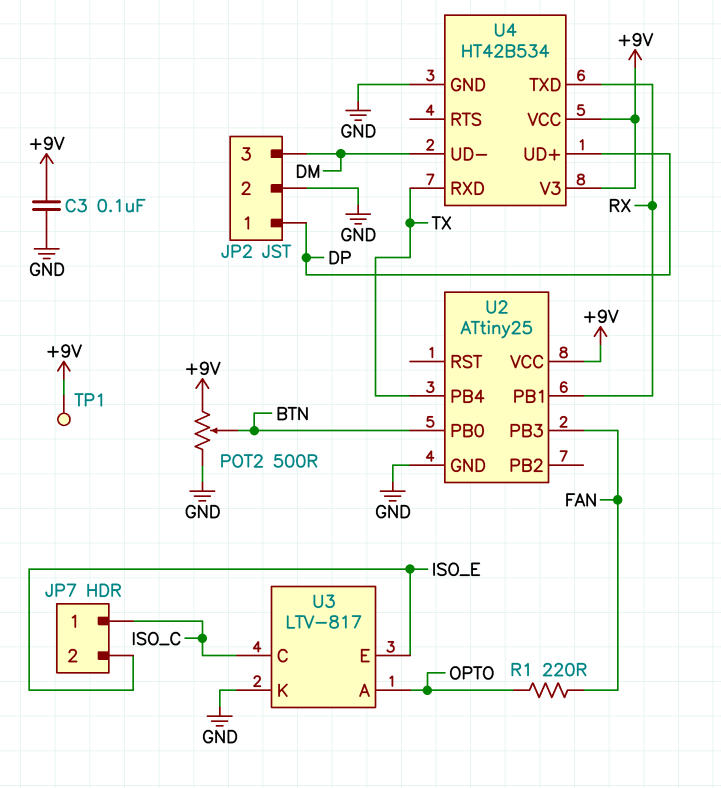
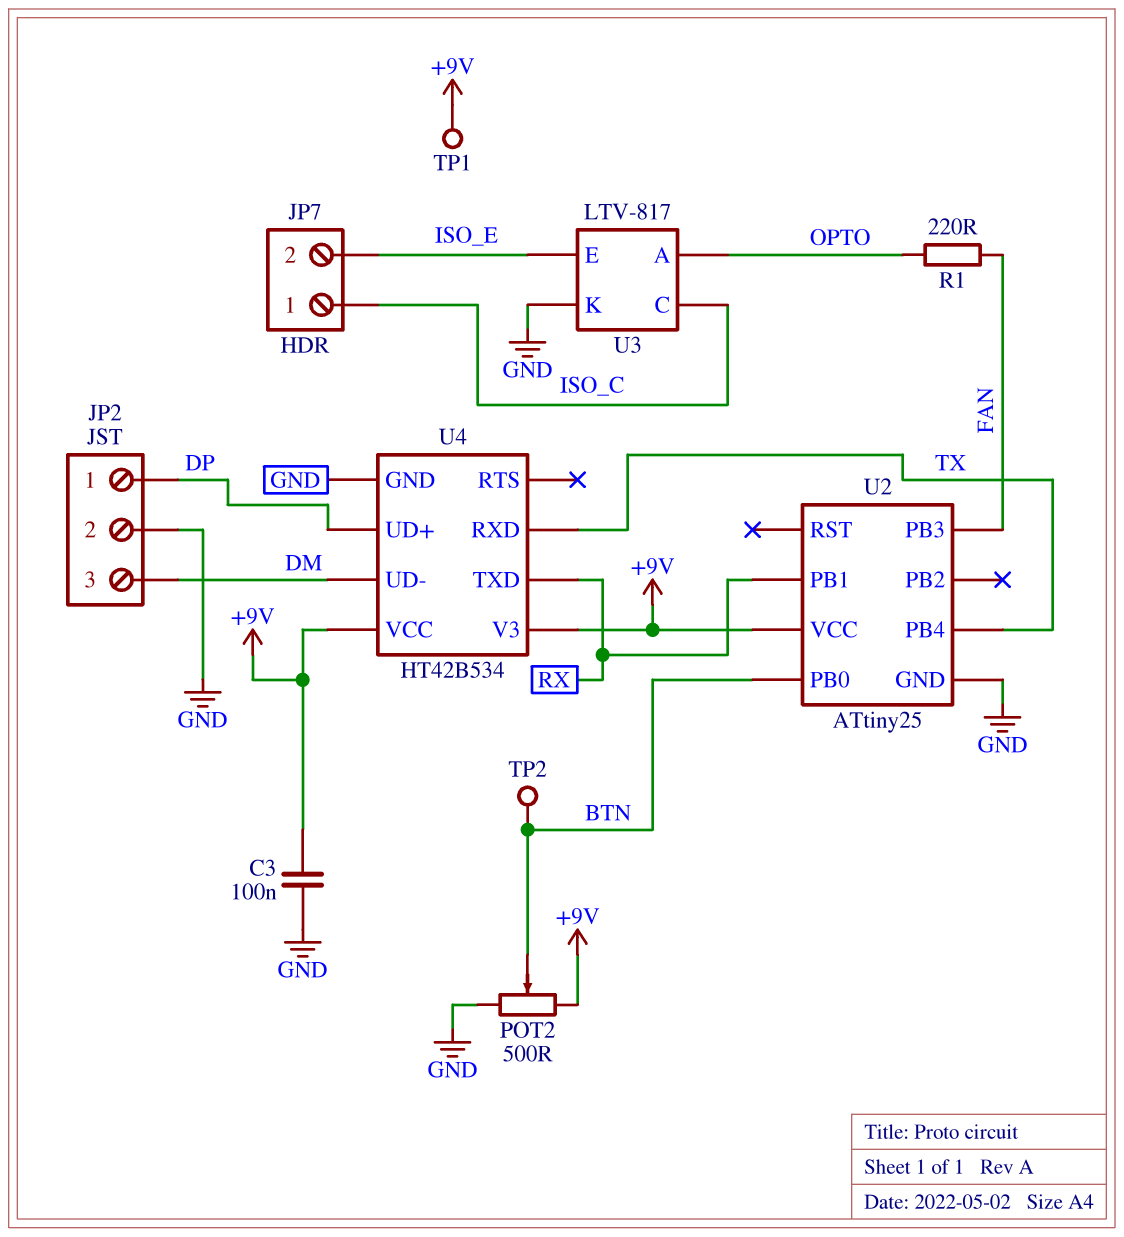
TP2: none -> test point (BTN)

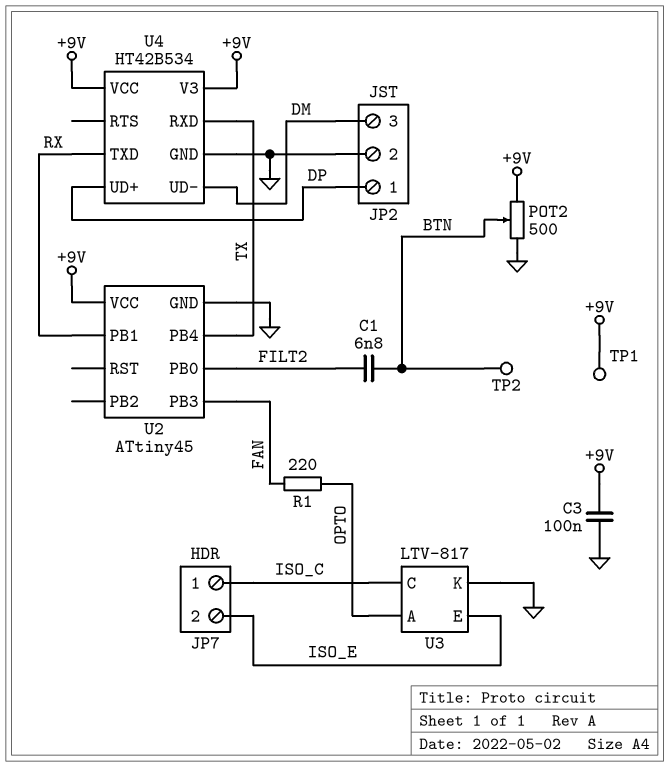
C1: none -> 6.8nF (BTN, FILT2)
U2: ATtiny25 -> ATtiny45
U2 pin PB0: BTN -> FILT2

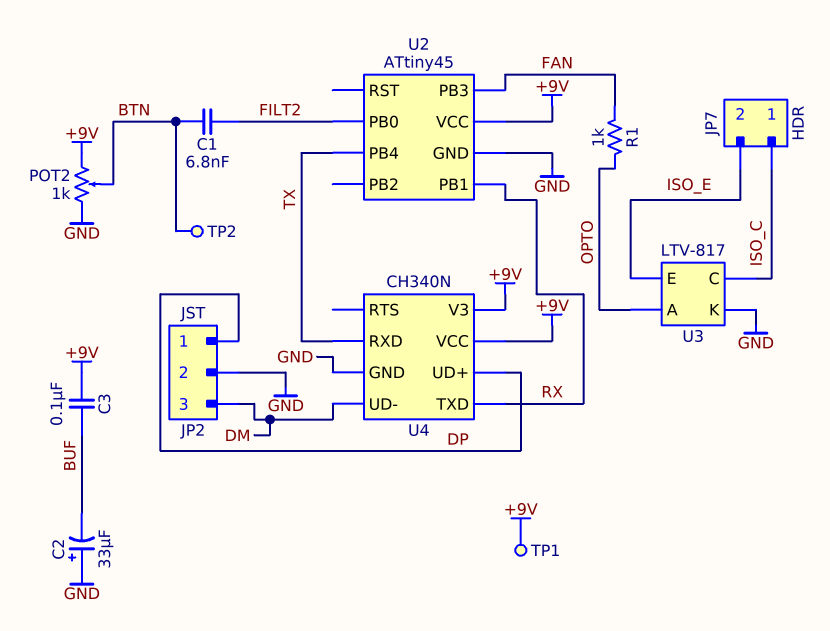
C2: none -> 33uF (plus GND, minus BUF)
C3: 100nF (+9V, GND) -> 100nF (+9V, BUF)
POT2: 500 (+9V, GND, wiper BTN) -> 1k (+9V, GND, wiper BTN)
R1: 220 (FAN, OPTO) -> 1k (FAN, OPTO)
U4: HT42B534 -> CH340N

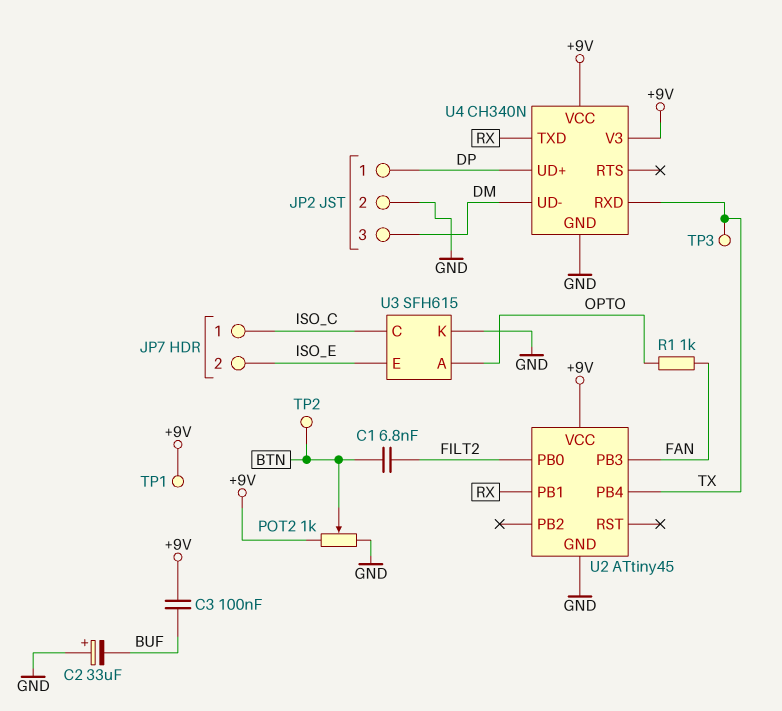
TP3: none -> test point (TX)
U3: LTV-817 -> SFH615

